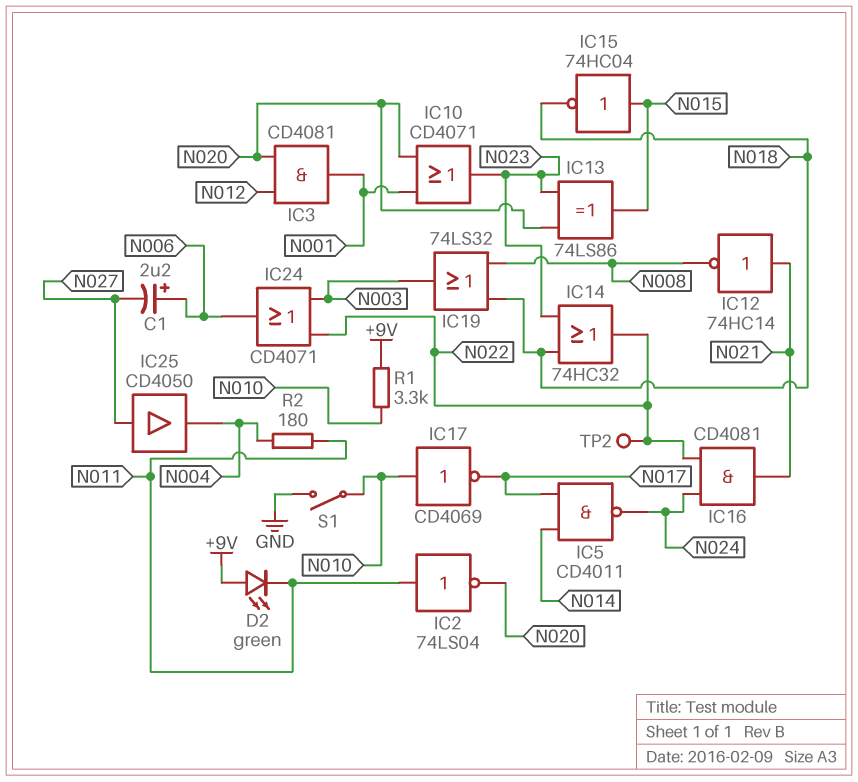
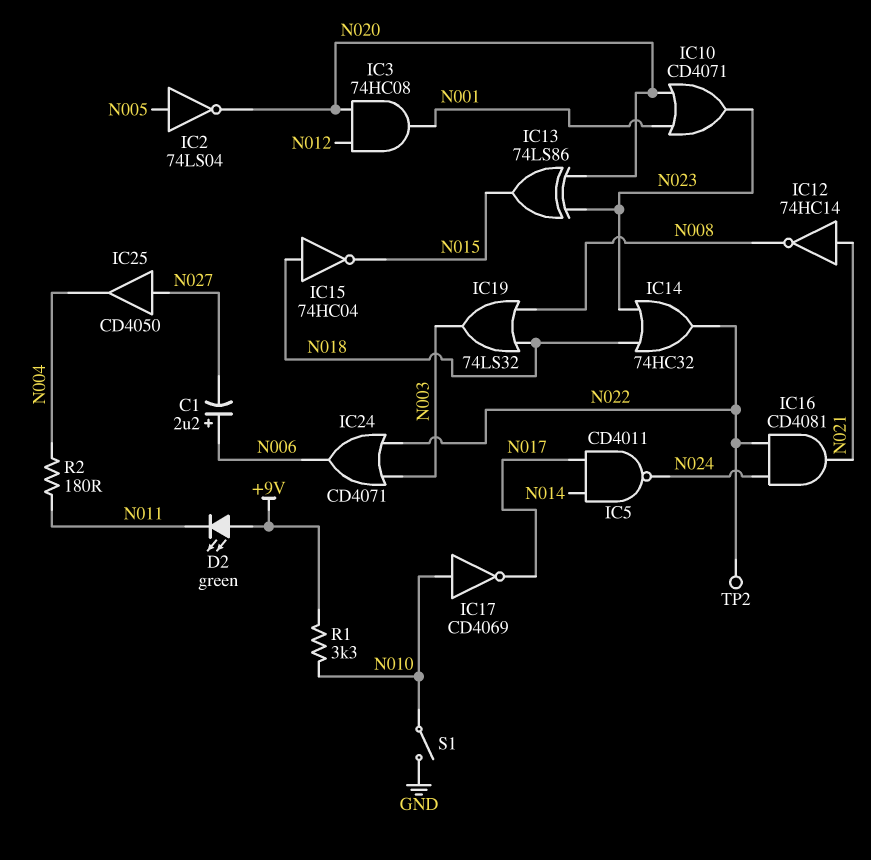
IC2: NOT 74LS04 (in N011, out N020) -> NOT 74LS04 (in N005, out N020)
IC3: AND CD4081 (in N012, in N020, out N001) -> AND 74HC08 (in N012, in N020, out N001)
IC15: NOT 74HC04 (in N015, out N018) -> NOT 74HC04 (in N018, out N015)

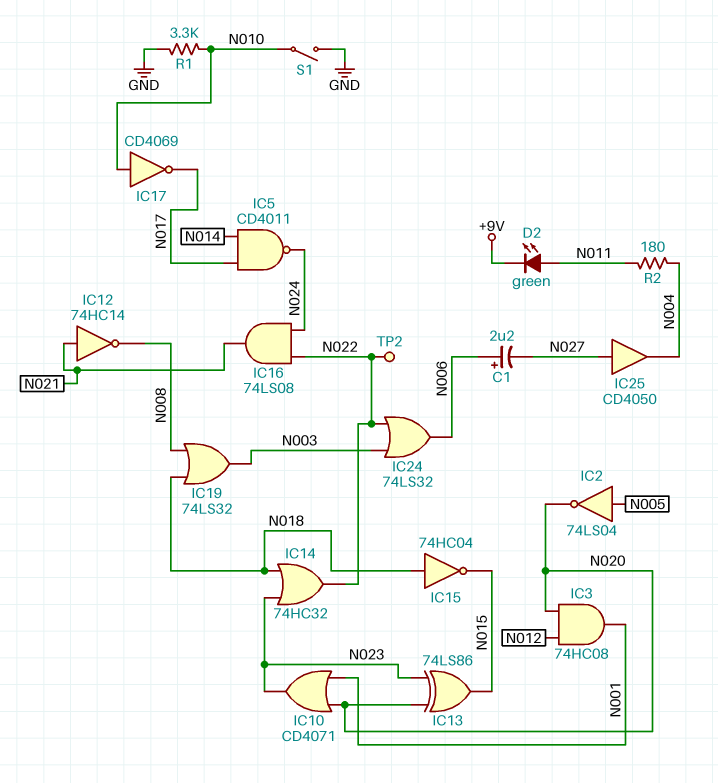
D2: LED green (A +9V, K N011) -> LED green (A N011, K +9V)
IC16: AND CD4081 (in N022, in N024, out N021) -> AND 74LS08 (in N022, in N024, out N021)
IC24: OR CD4071 (in N003, in N022, out N006) -> OR 74LS32 (in N003, in N022, out N006)
R1: 3.3k (+9V, N010) -> 3.3k (GND, N010)

